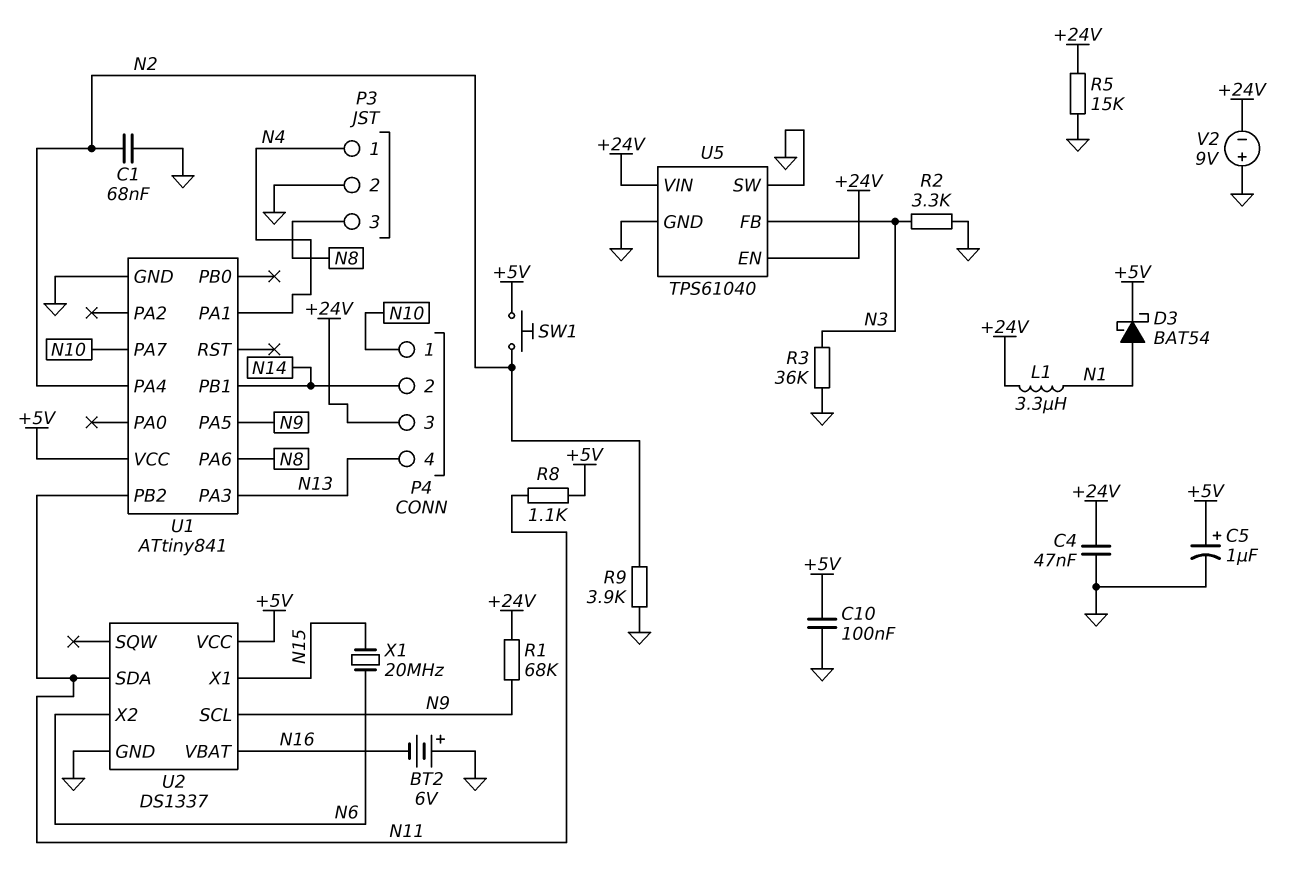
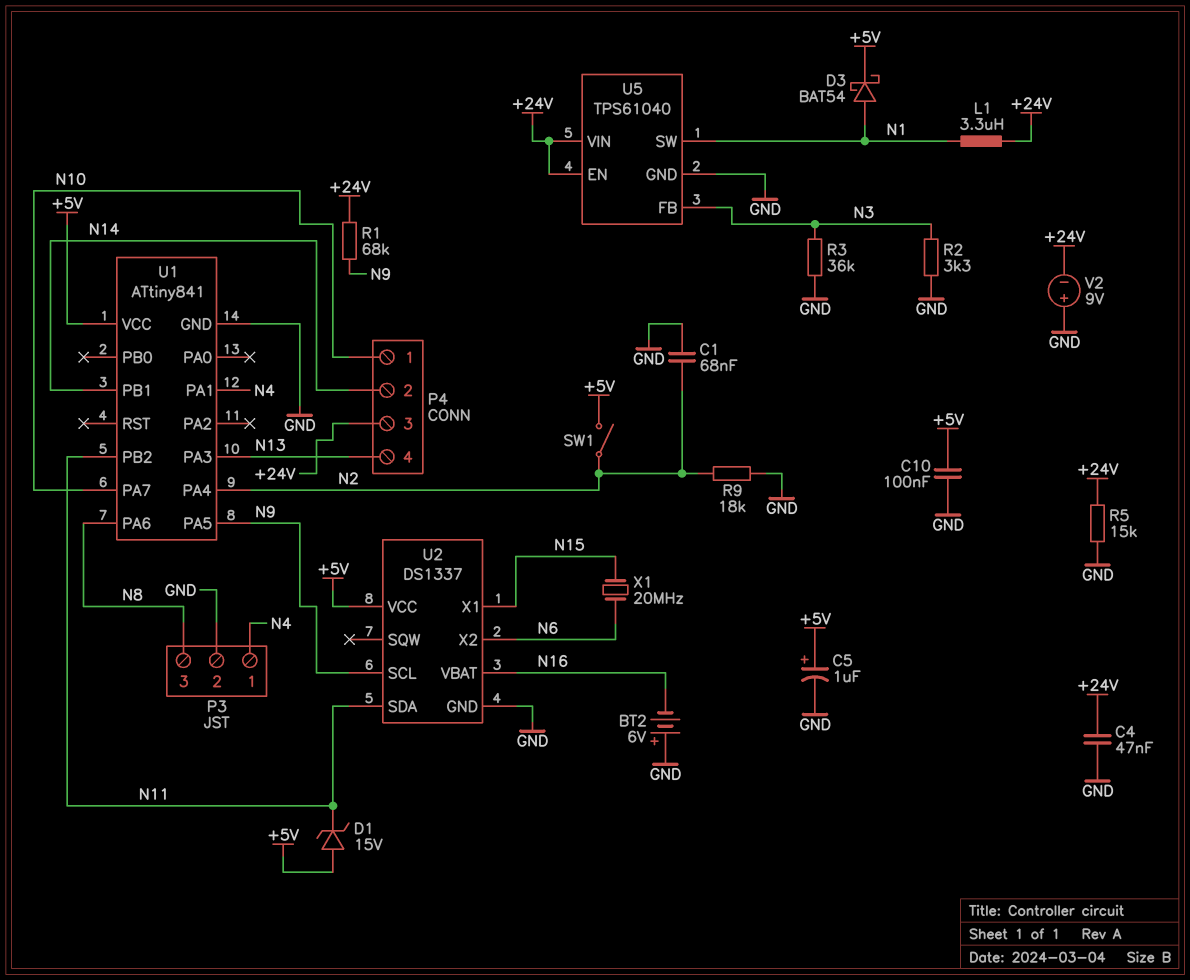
D1: none -> zener 15V (A +5V, K N11)
R8: 1.1k (+5V, N11) -> none
R9: 3.9k (GND, N2) -> 18k (GND, N2)
SW1: button (+5V, N2) -> switch (+5V, N2)
U5 pin SW: GND -> N1

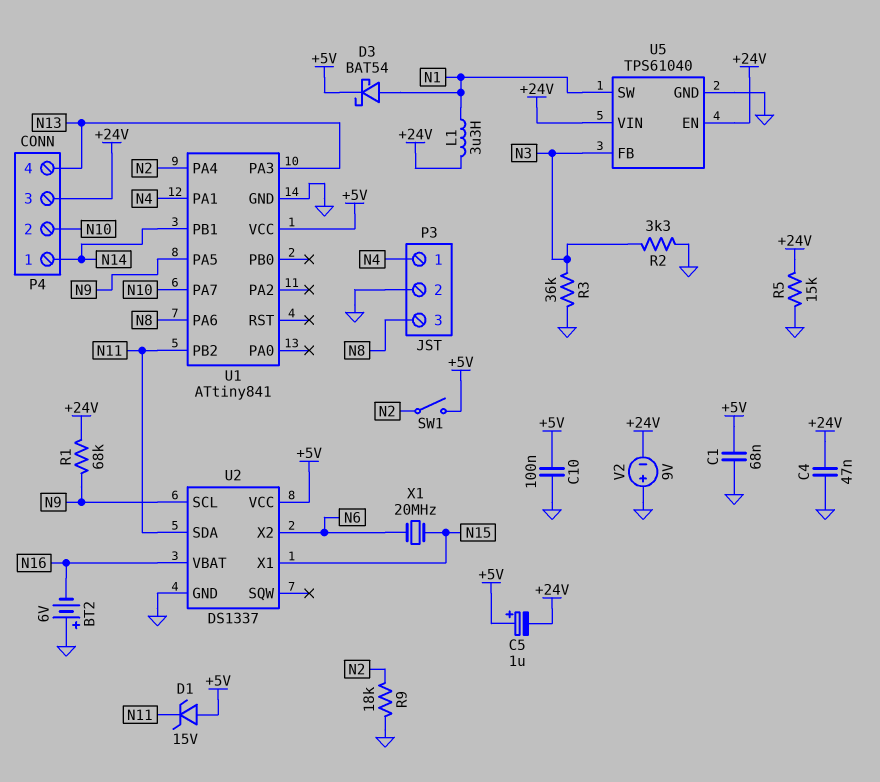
C1: 68nF (GND, N2) -> 68nF (+5V, GND)
C5: 1uF (plus +5V, minus GND) -> 1uF (plus +5V, minus +24V)
P4 pin 1: N10 -> N14
P4 pin 2: N14 -> N10

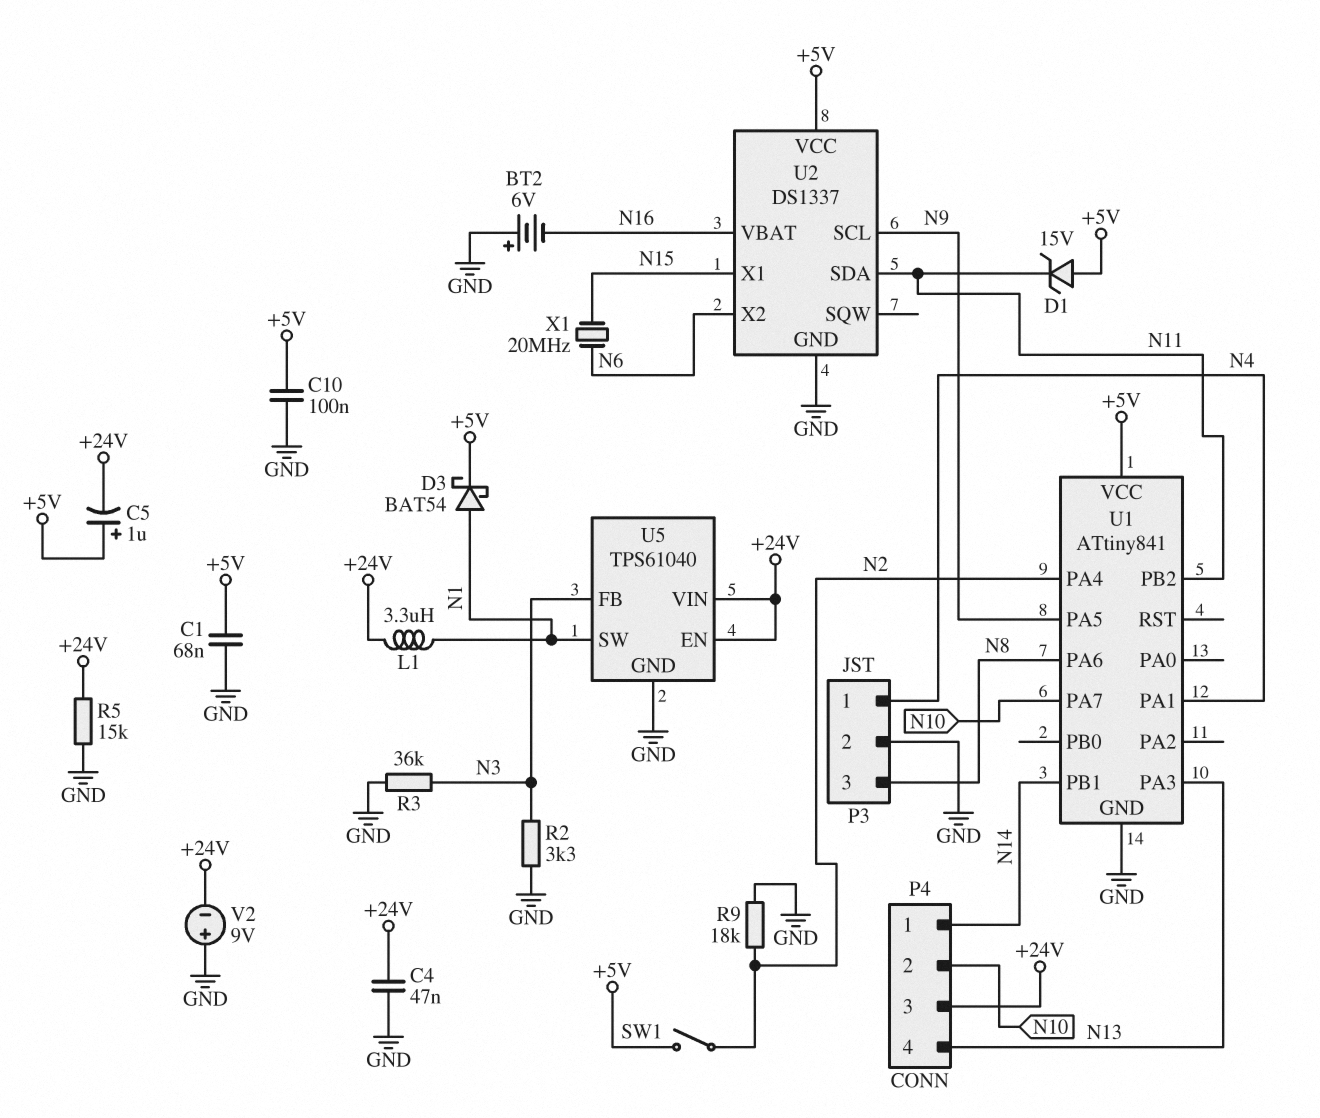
R1: 68k (+24V, N9) -> none

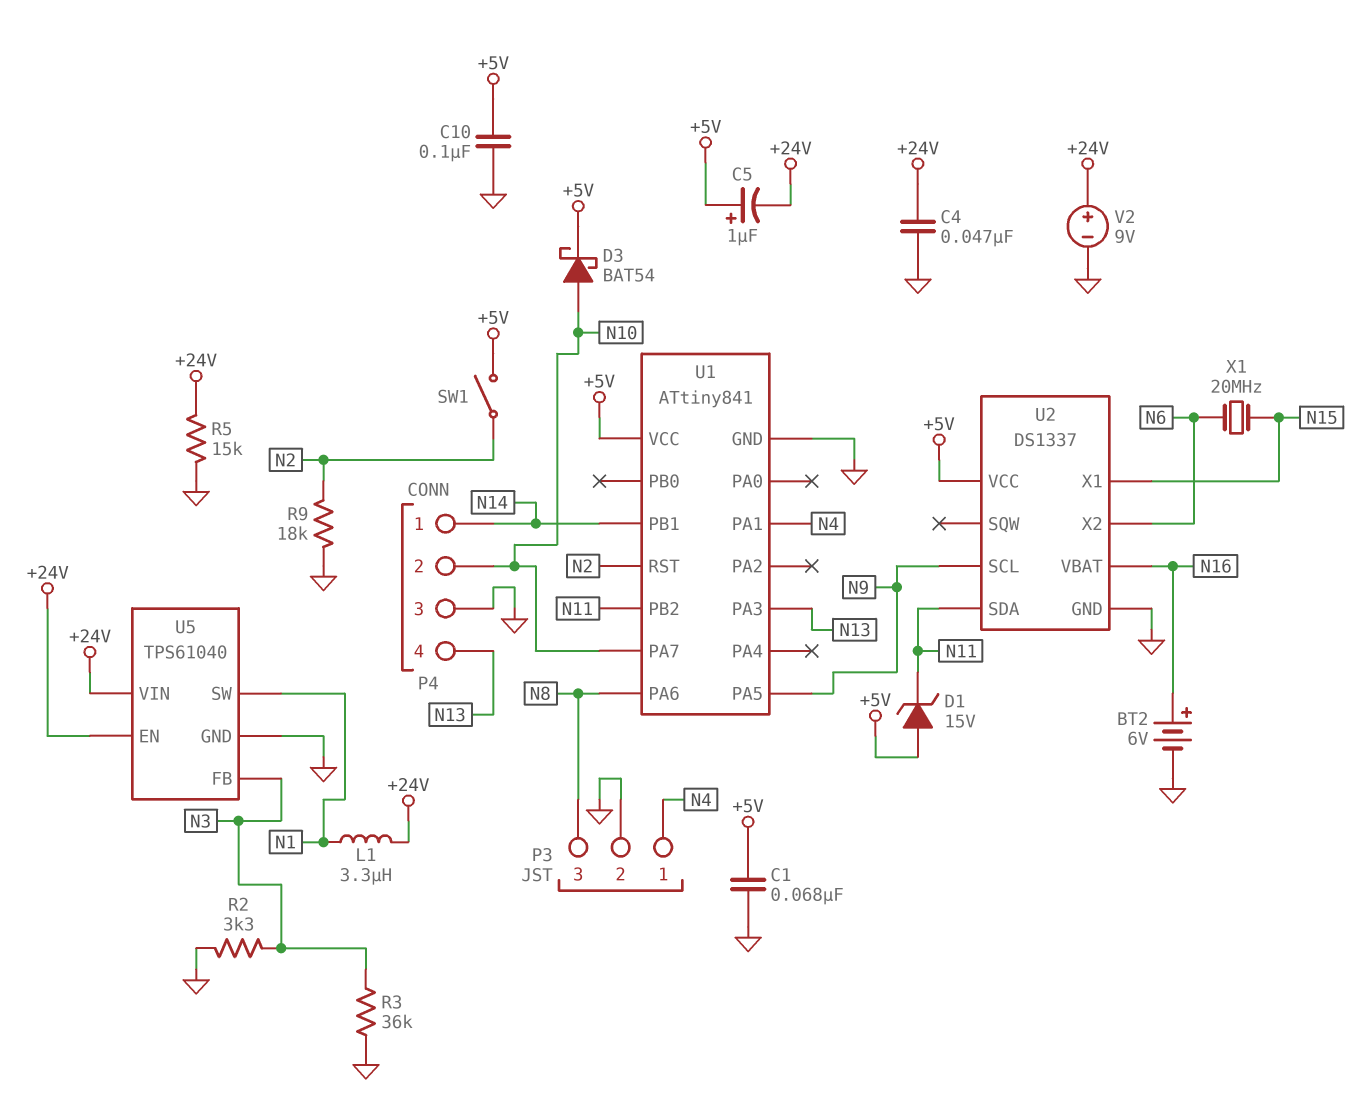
BT2: 6V (plus GND, minus N16) -> 6V (plus N16, minus GND)
D3: schottky BAT54 (A N1, K +5V) -> schottky BAT54 (A N10, K +5V)
P4 pin 3: +24V -> GND
U1 pin PA4: N2 -> none
U1 pin RST: none -> N2
V2: 9V (plus GND, minus +24V) -> 9V (plus +24V, minus GND)

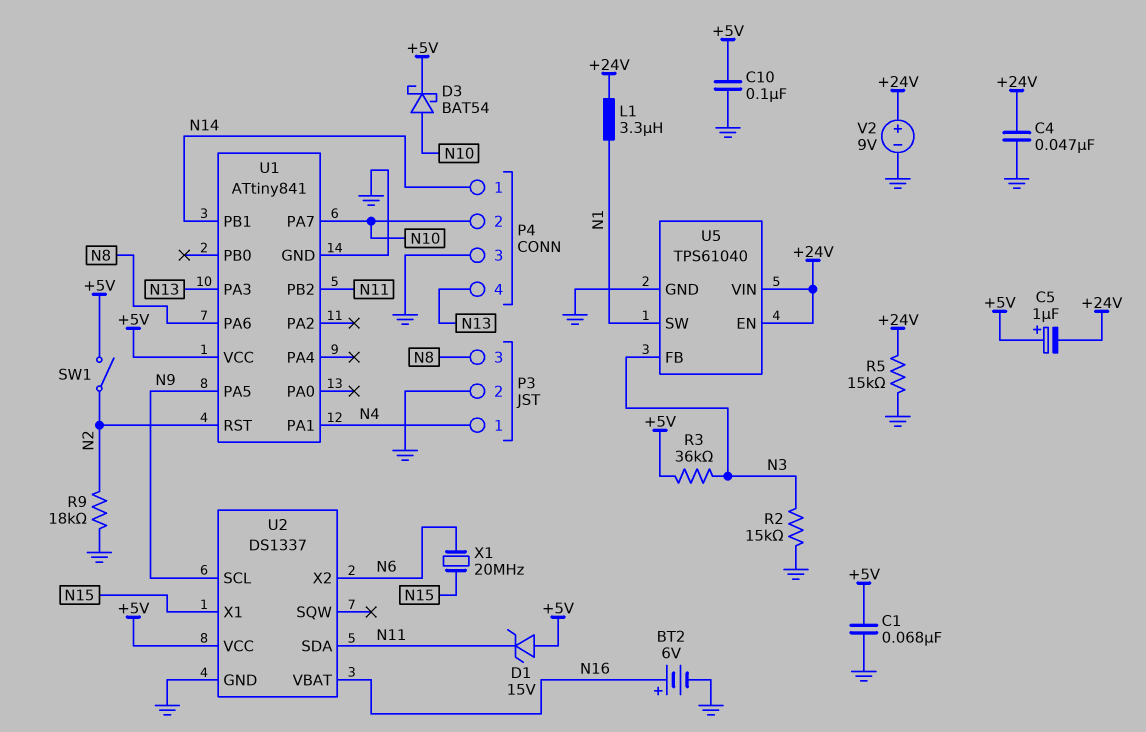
R2: 3.3k (GND, N3) -> 15k (GND, N3)
R3: 36k (GND, N3) -> 36k (+5V, N3)

